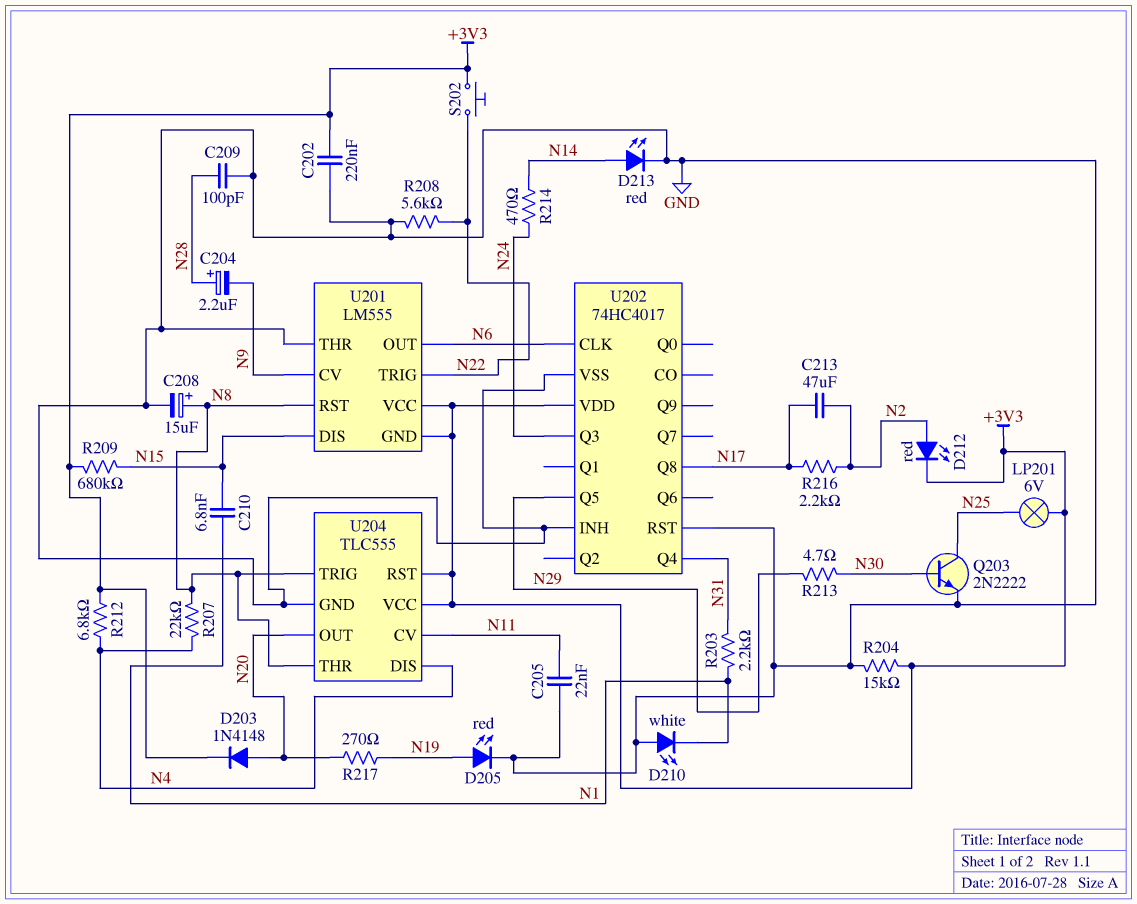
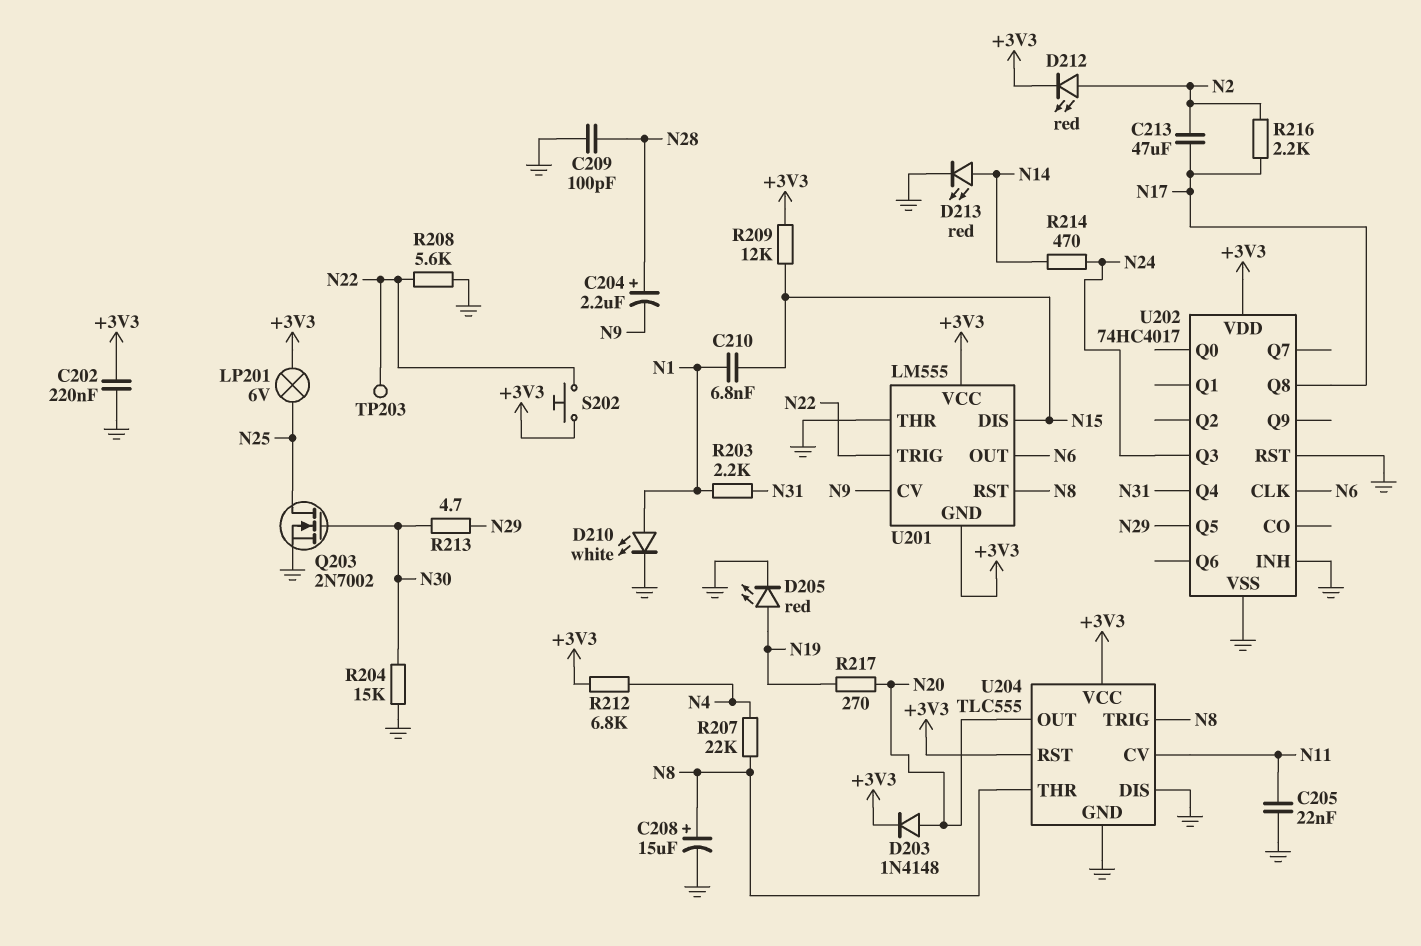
D210: LED white (A GND, K N1) -> LED white (A N1, K GND)
Q203: NPN 2N2222 (B N30, C N25, E GND) -> NMOS 2N7002 (G N30, D N25, S GND)
R204: 15k (+3V3, GND) -> 15k (GND, N30)
R209: 680k (+3V3, N15) -> 12k (+3V3, N15)
TP203: none -> test point (N22)
U204 pin DIS: N4 -> GND

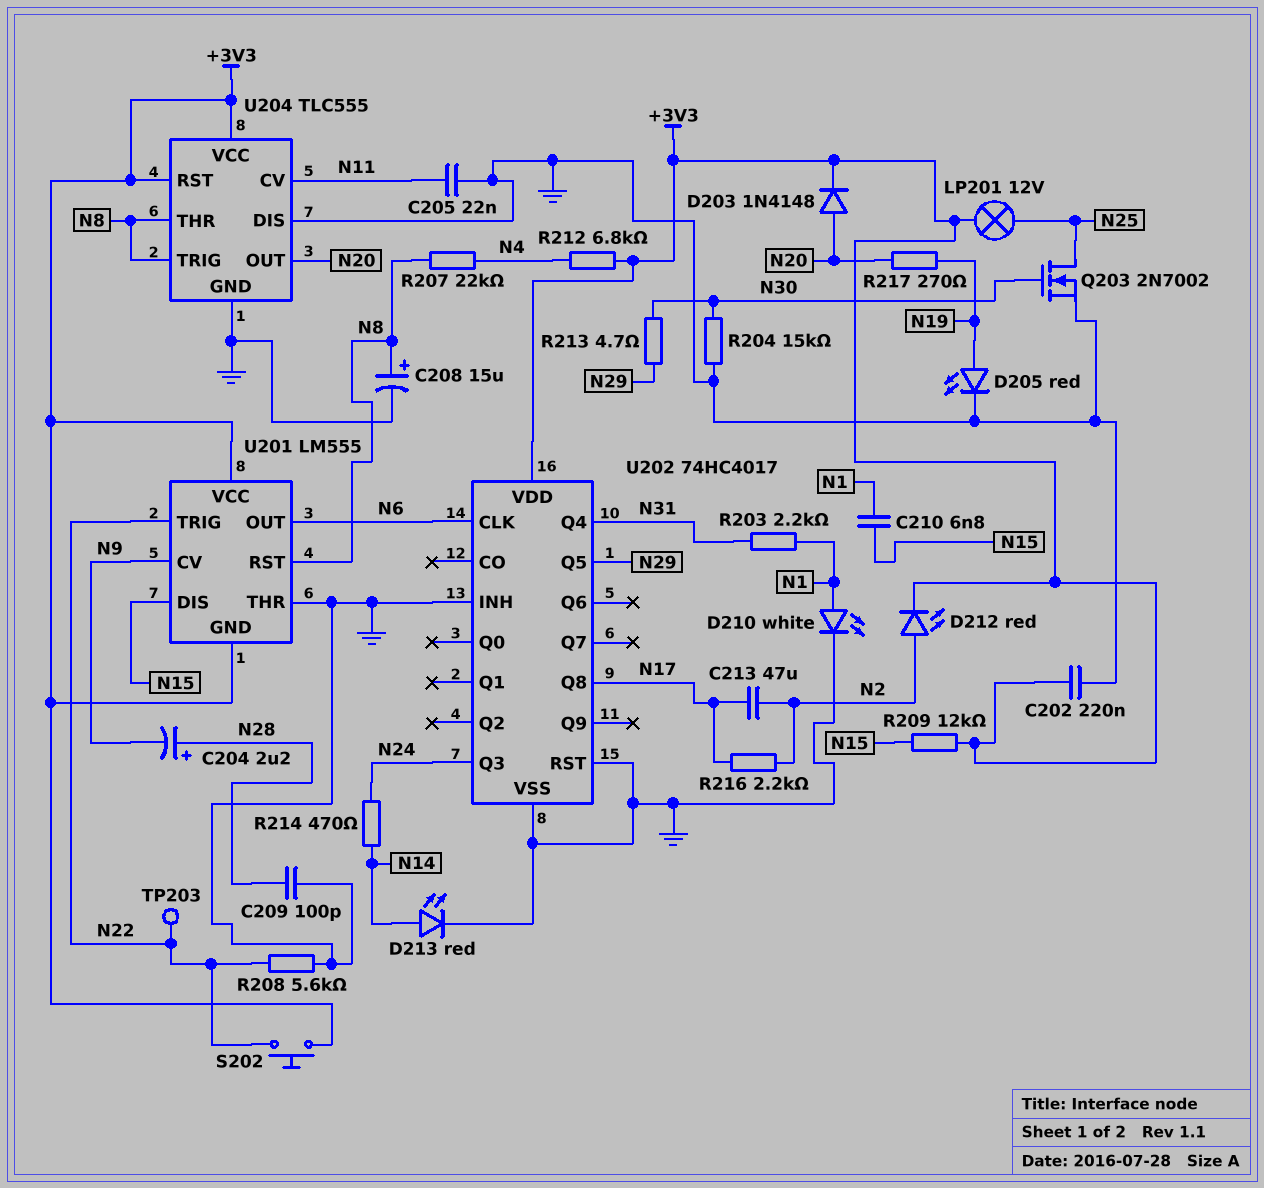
LP201: lamp 6V (+3V3, N25) -> lamp 12V (+3V3, N25)

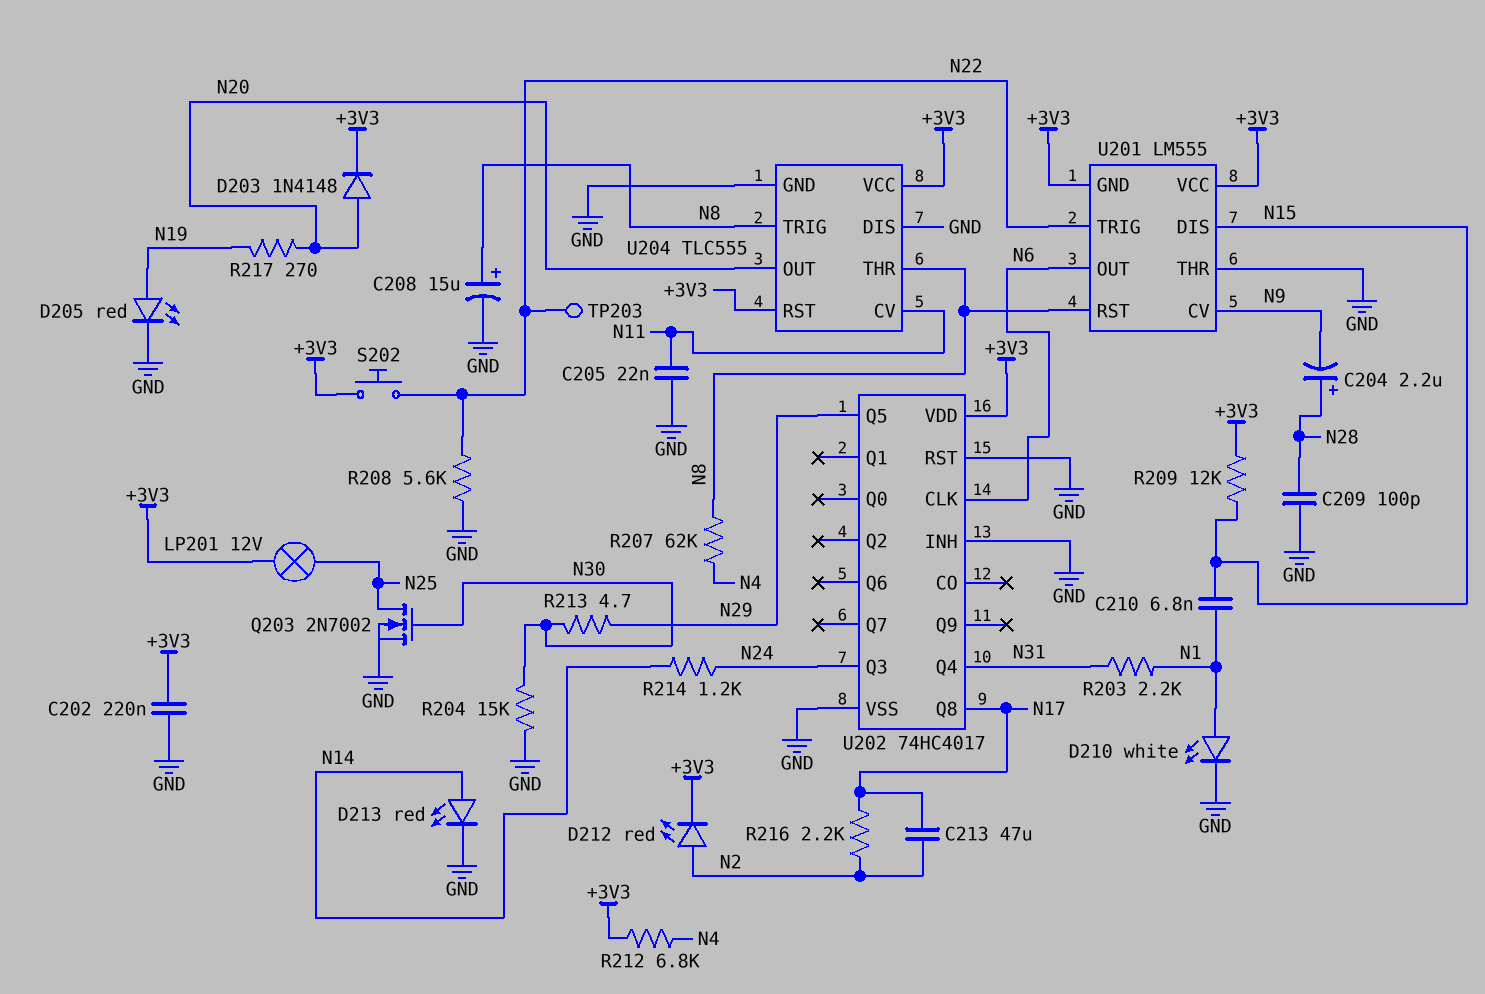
R207: 22k (N4, N8) -> 62k (N4, N8)
R214: 470 (N14, N24) -> 1.2k (N14, N24)

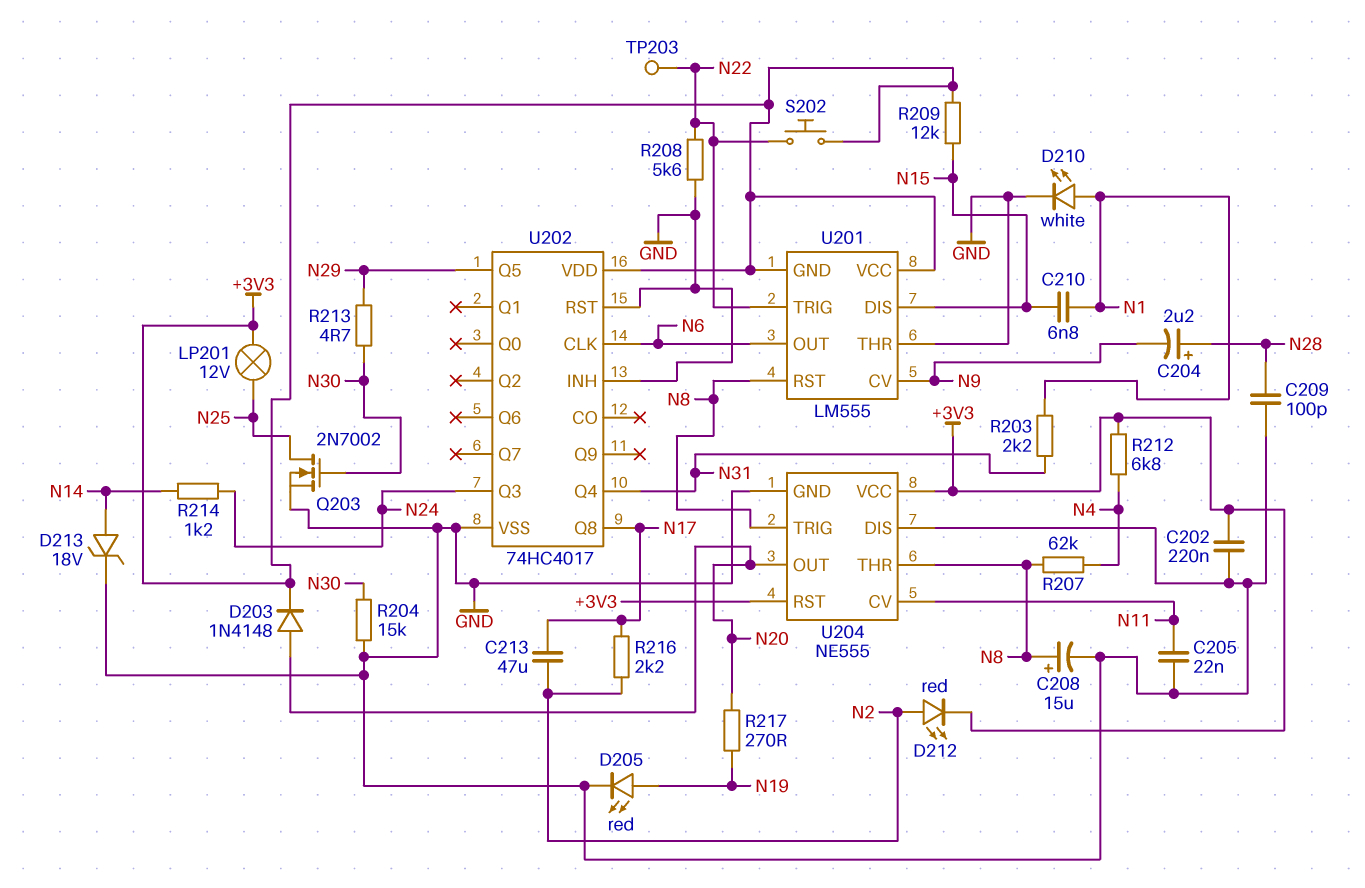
D213: LED red (A N14, K GND) -> zener 18V (A N14, K GND)
U204: TLC555 -> NE555

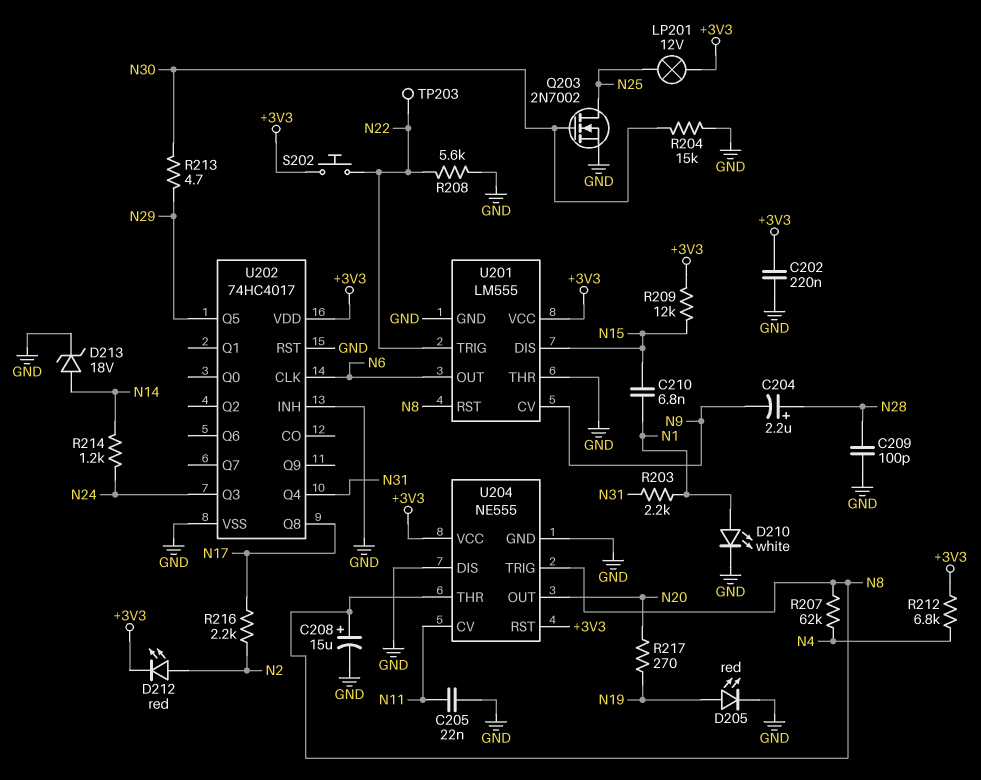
C213: 47uF (N2, N17) -> none
D203: diode 1N4148 (A N20, K +3V3) -> none
U201 pin GND: +3V3 -> GND

